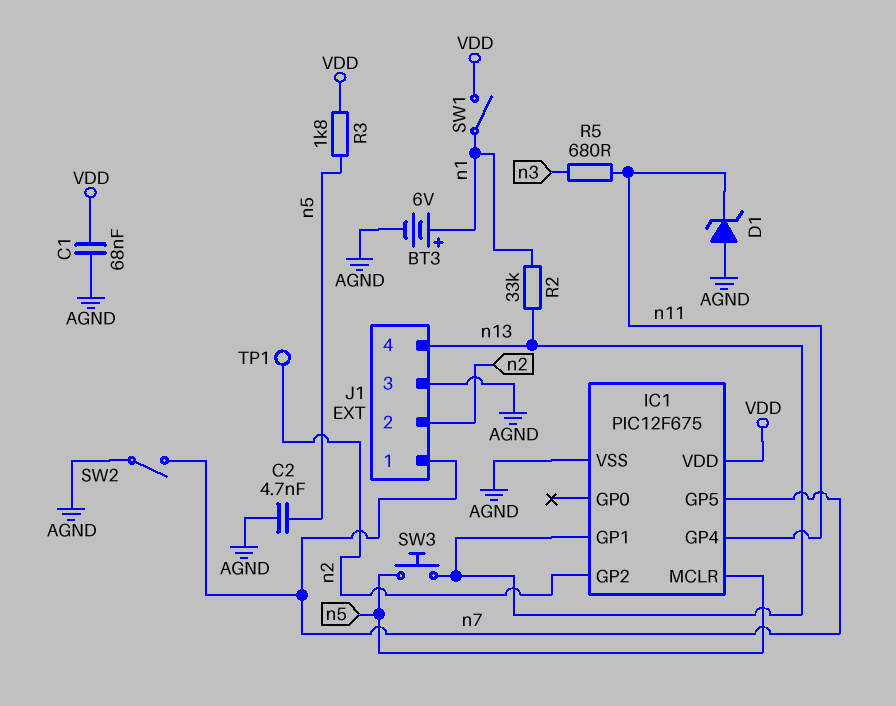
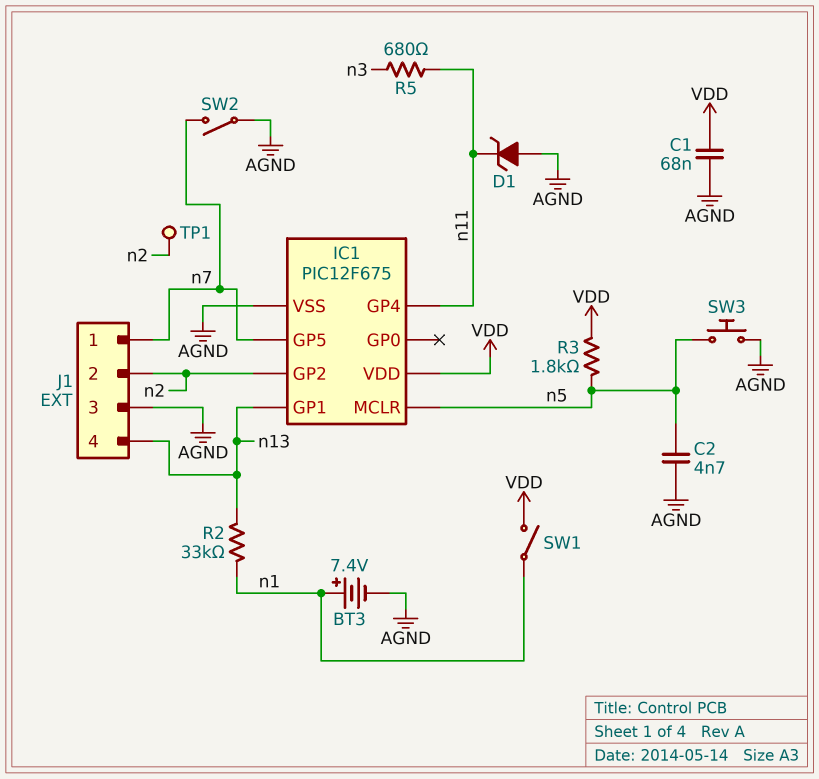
BT3: 6V (plus n1, minus AGND) -> 7.4V (plus n1, minus AGND)
SW3: button (n5, n13) -> button (AGND, n5)

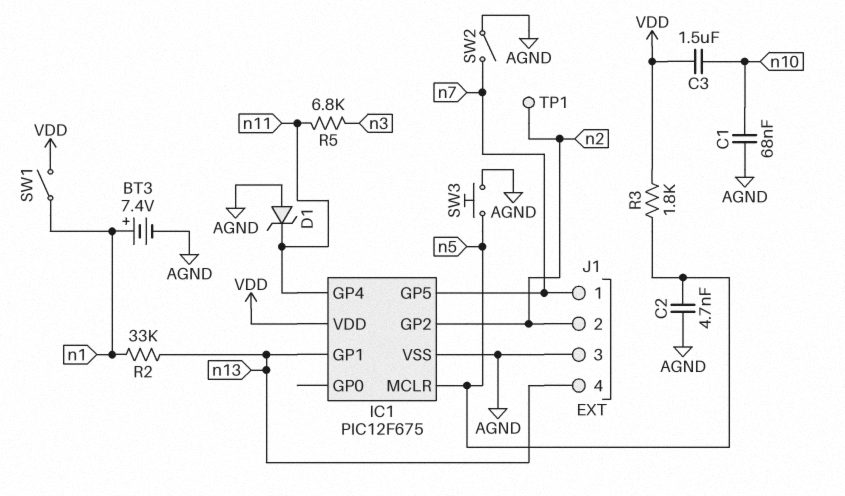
C1: 68nF (AGND, VDD) -> 68nF (AGND, n10)
C3: none -> 1.5uF (VDD, n10)
R5: 680 (n3, n11) -> 6.8k (n3, n11)

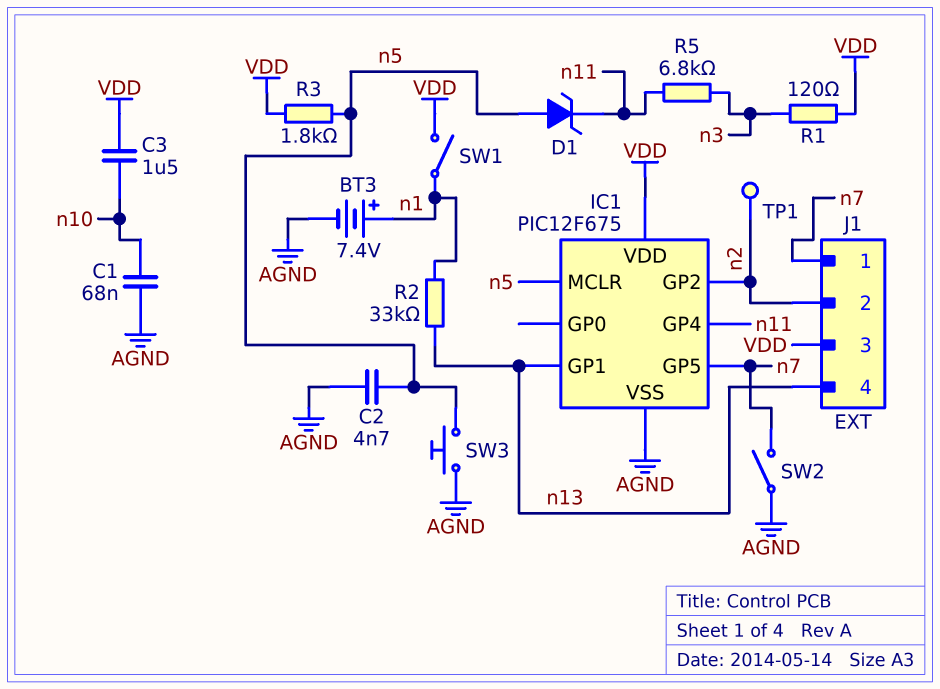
D1: zener (A AGND, K n11) -> zener (A n5, K n11)
J1 pin 3: AGND -> VDD
R1: none -> 120 (VDD, n3)

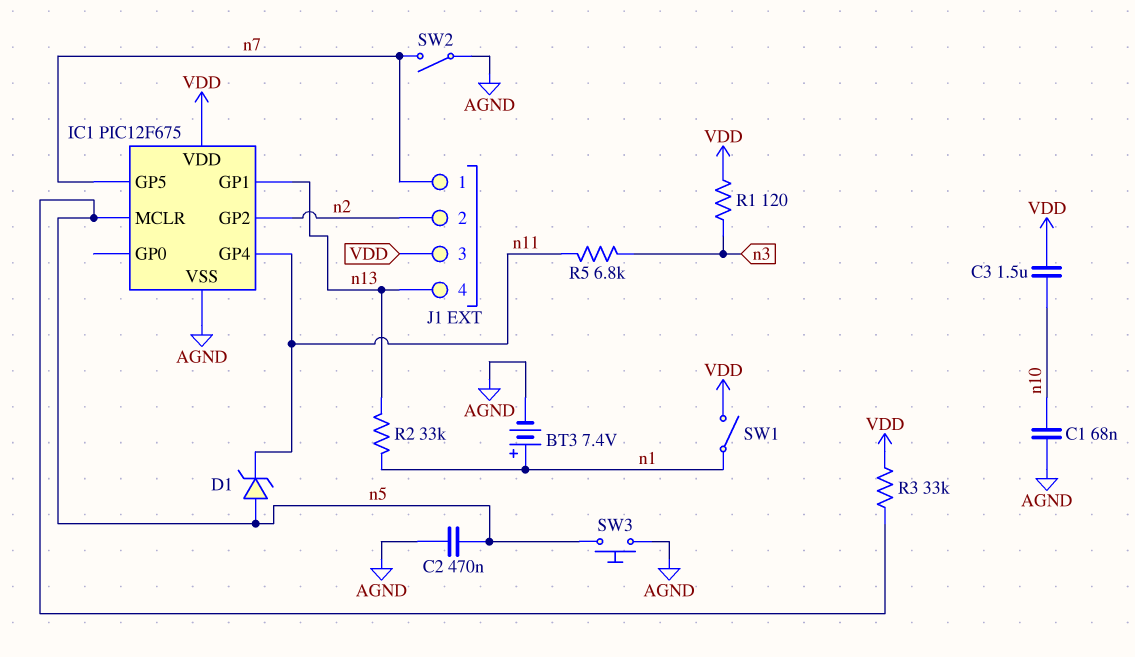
C2: 4.7nF (AGND, n5) -> 470nF (AGND, n5)
R3: 1.8k (VDD, n5) -> 33k (VDD, n5)
TP1: test point (n2) -> none

